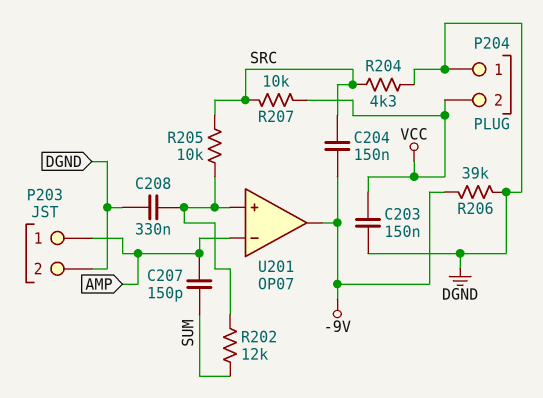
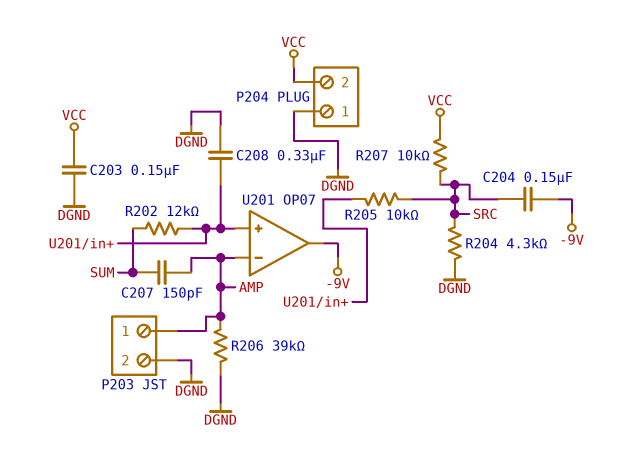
R206: 39k (-9V, DGND) -> 39k (AMP, DGND)

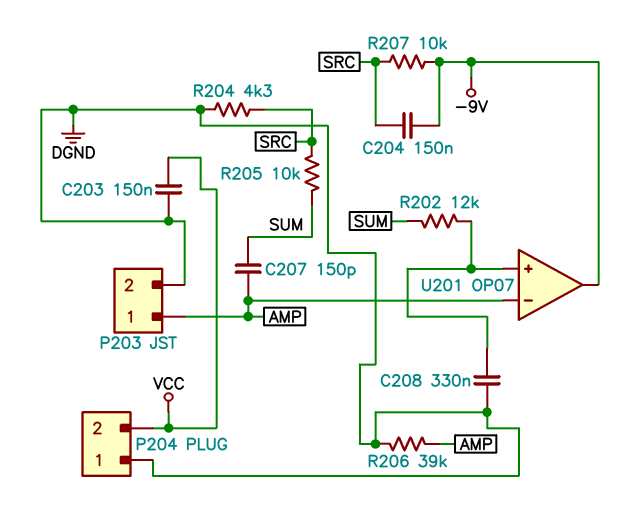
R205: 10k (SRC, U201/in+) -> 10k (SRC, SUM)
R207: 10k (SRC, VCC) -> 10k (-9V, SRC)

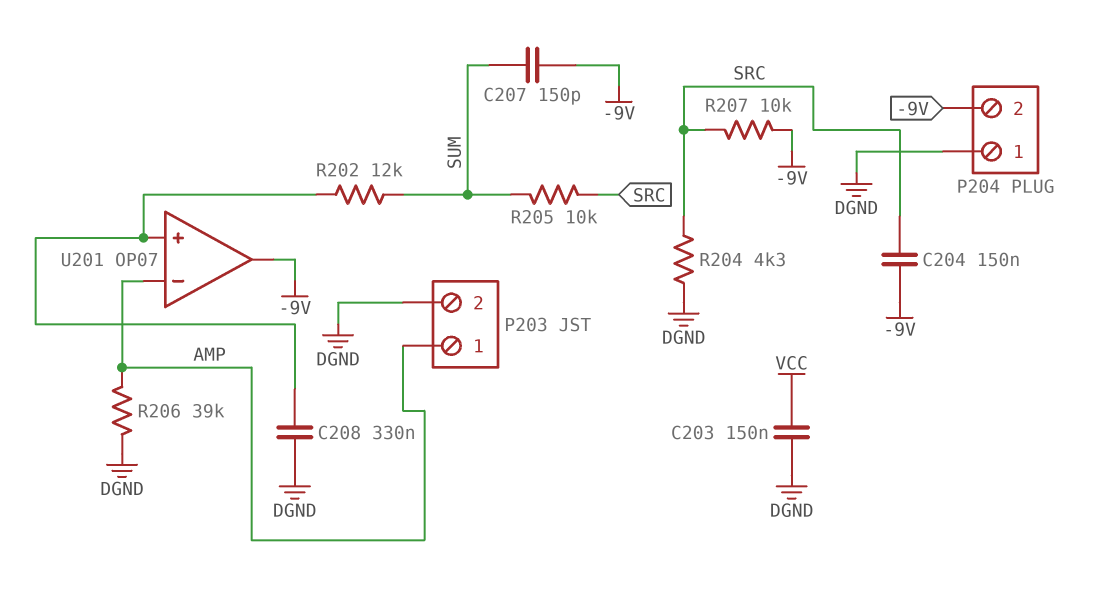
C207: 150pF (AMP, SUM) -> 150pF (-9V, SUM)
P204 pin 2: VCC -> -9V

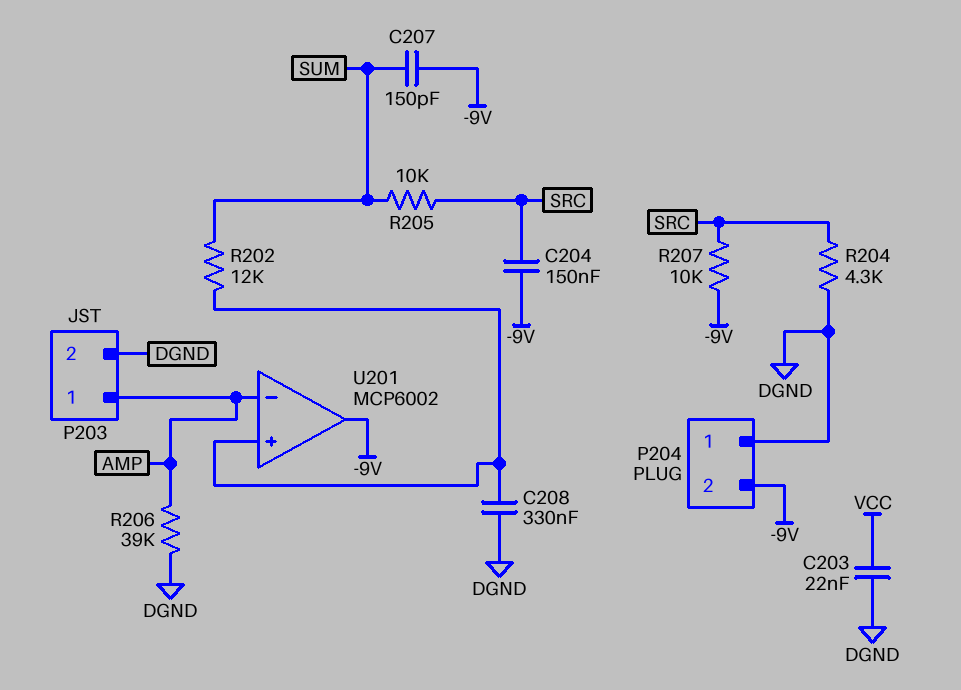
C203: 150nF (DGND, VCC) -> 22nF (DGND, VCC)
U201: OP07 -> MCP6002

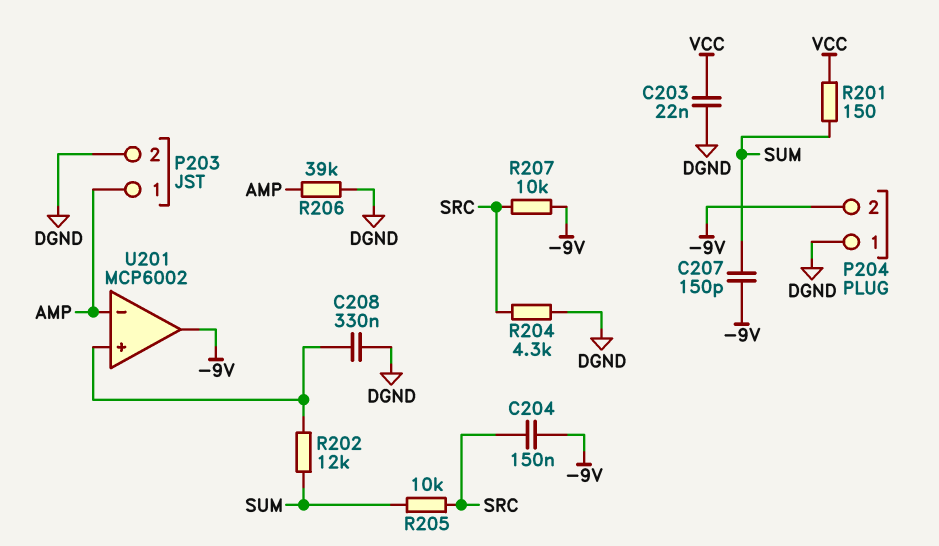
R201: none -> 150 (SUM, VCC)

